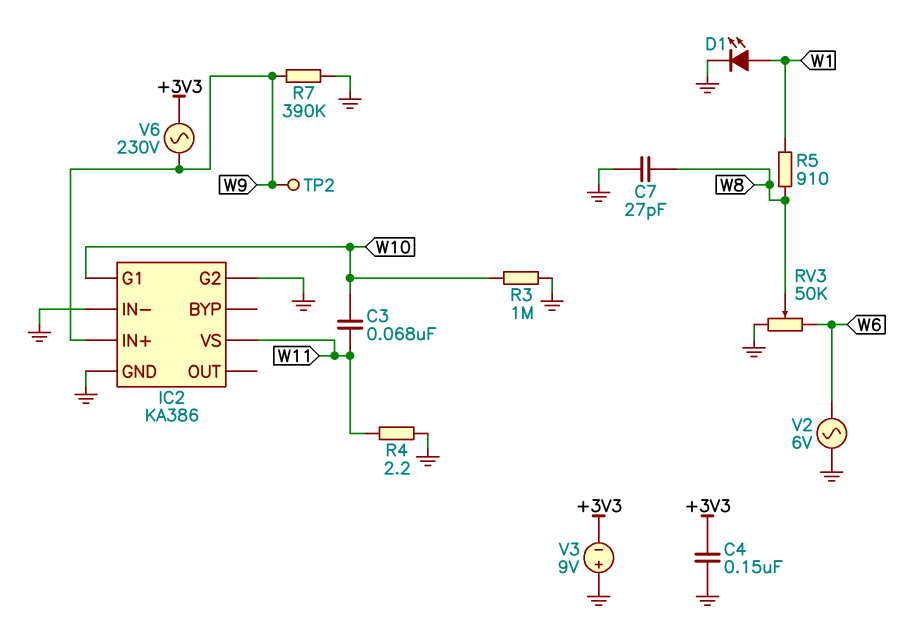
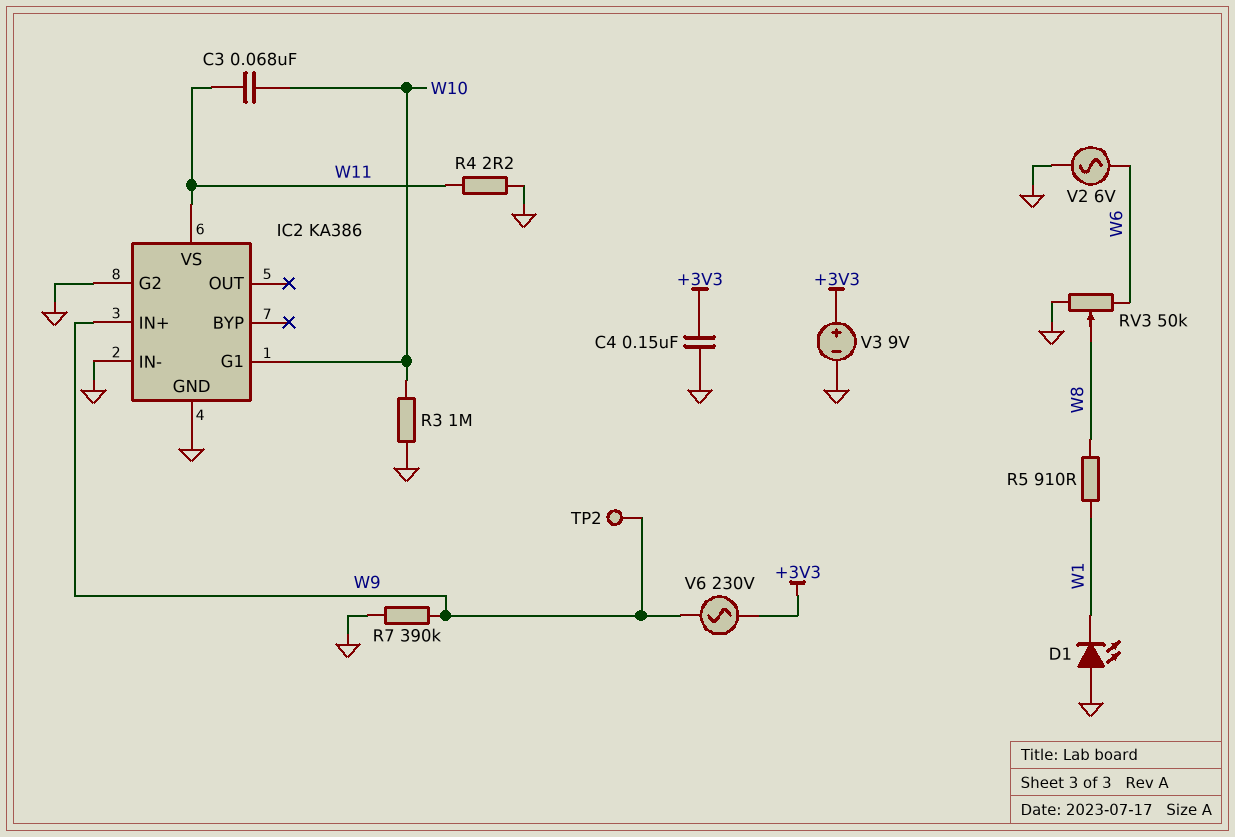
C7: 27pF (GND, W8) -> none
D1: LED (A W1, K GND) -> LED (A GND, K W1)
V3: 9V (plus GND, minus +3V3) -> 9V (plus +3V3, minus GND)

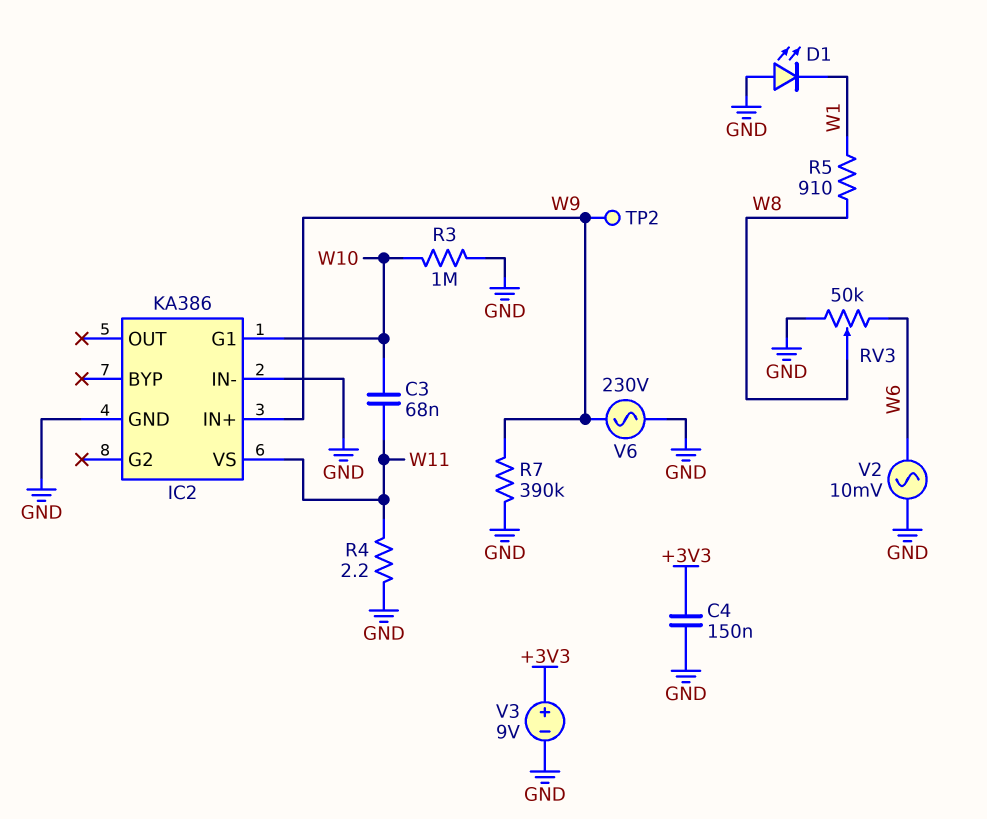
IC2 pin G2: GND -> none
V2: AC 6V (GND, W6) -> AC 10mV (GND, W6)
V6: AC 230V (+3V3, W9) -> AC 230V (GND, W9)

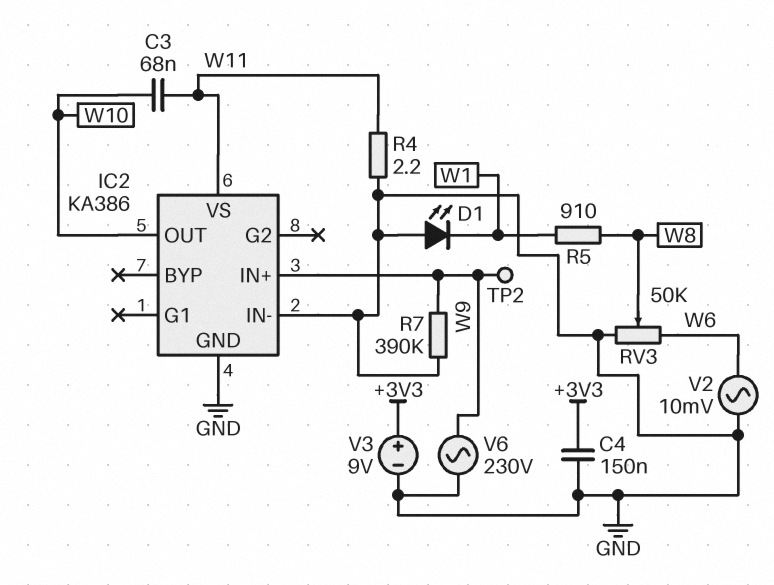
IC2 pin G1: W10 -> none
IC2 pin OUT: none -> W10
R3: 1M (GND, W10) -> none

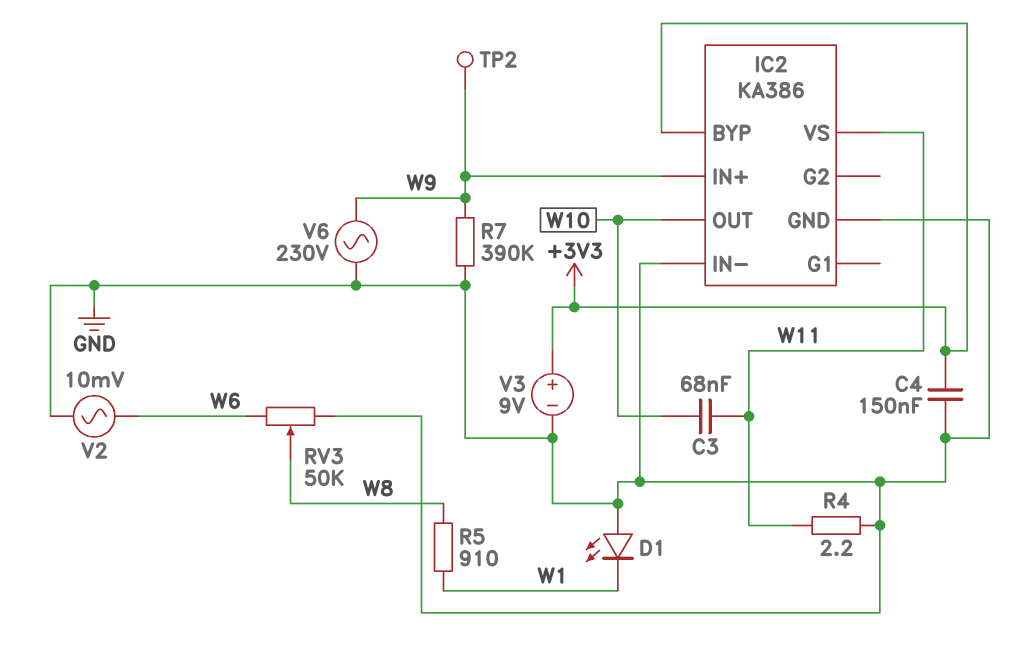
IC2 pin BYP: none -> +3V3

